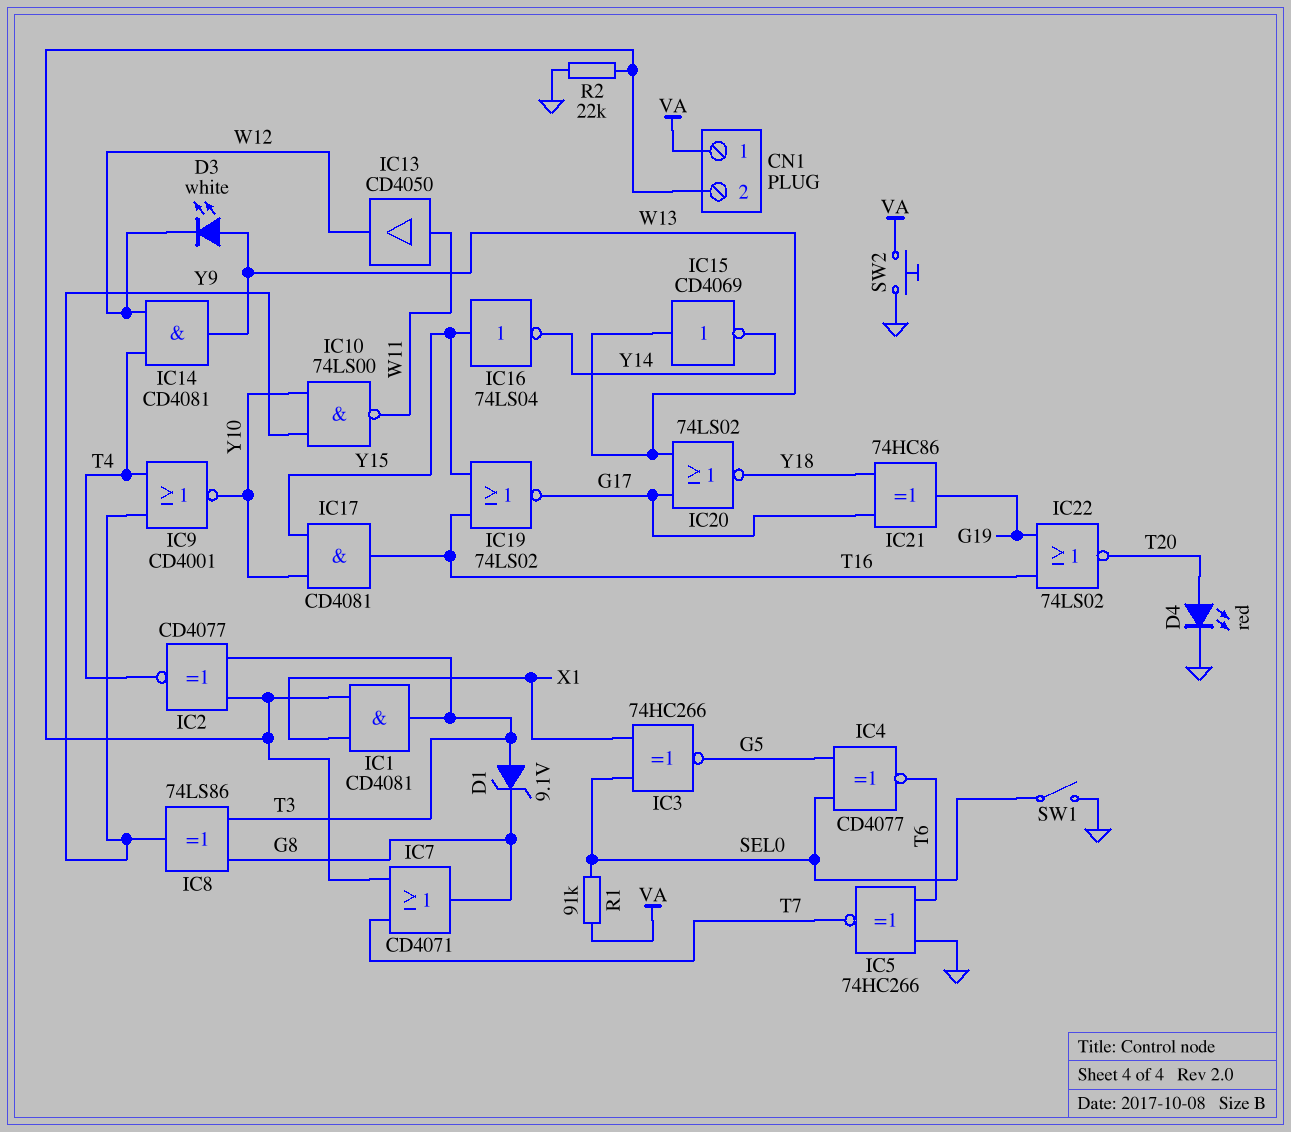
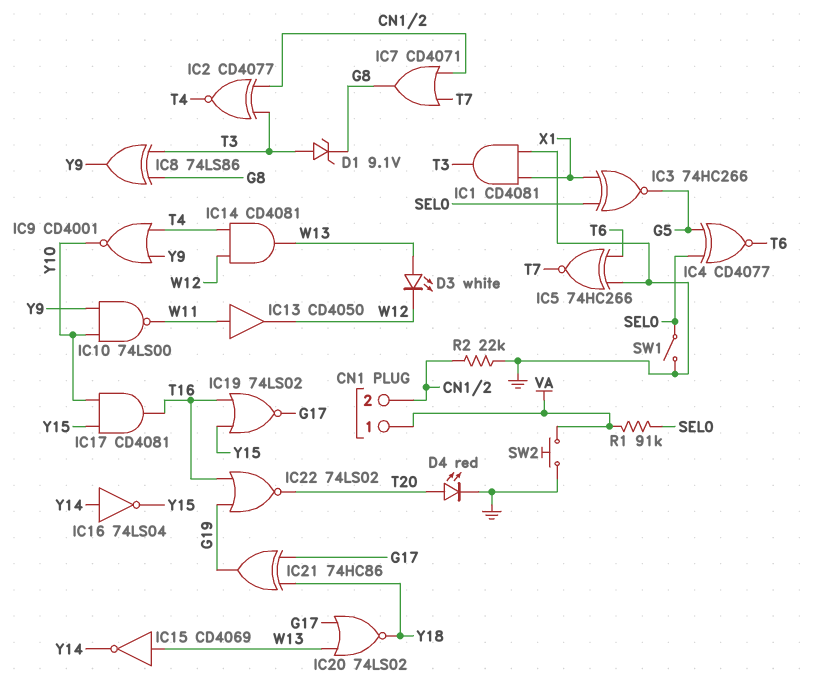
IC1: AND CD4081 (in CN1/2, in X1, out T3) -> AND CD4081 (in GND, in X1, out T3)
IC16: NOT 74LS04 (in Y15, out Y14) -> NOT 74LS04 (in Y14, out Y15)

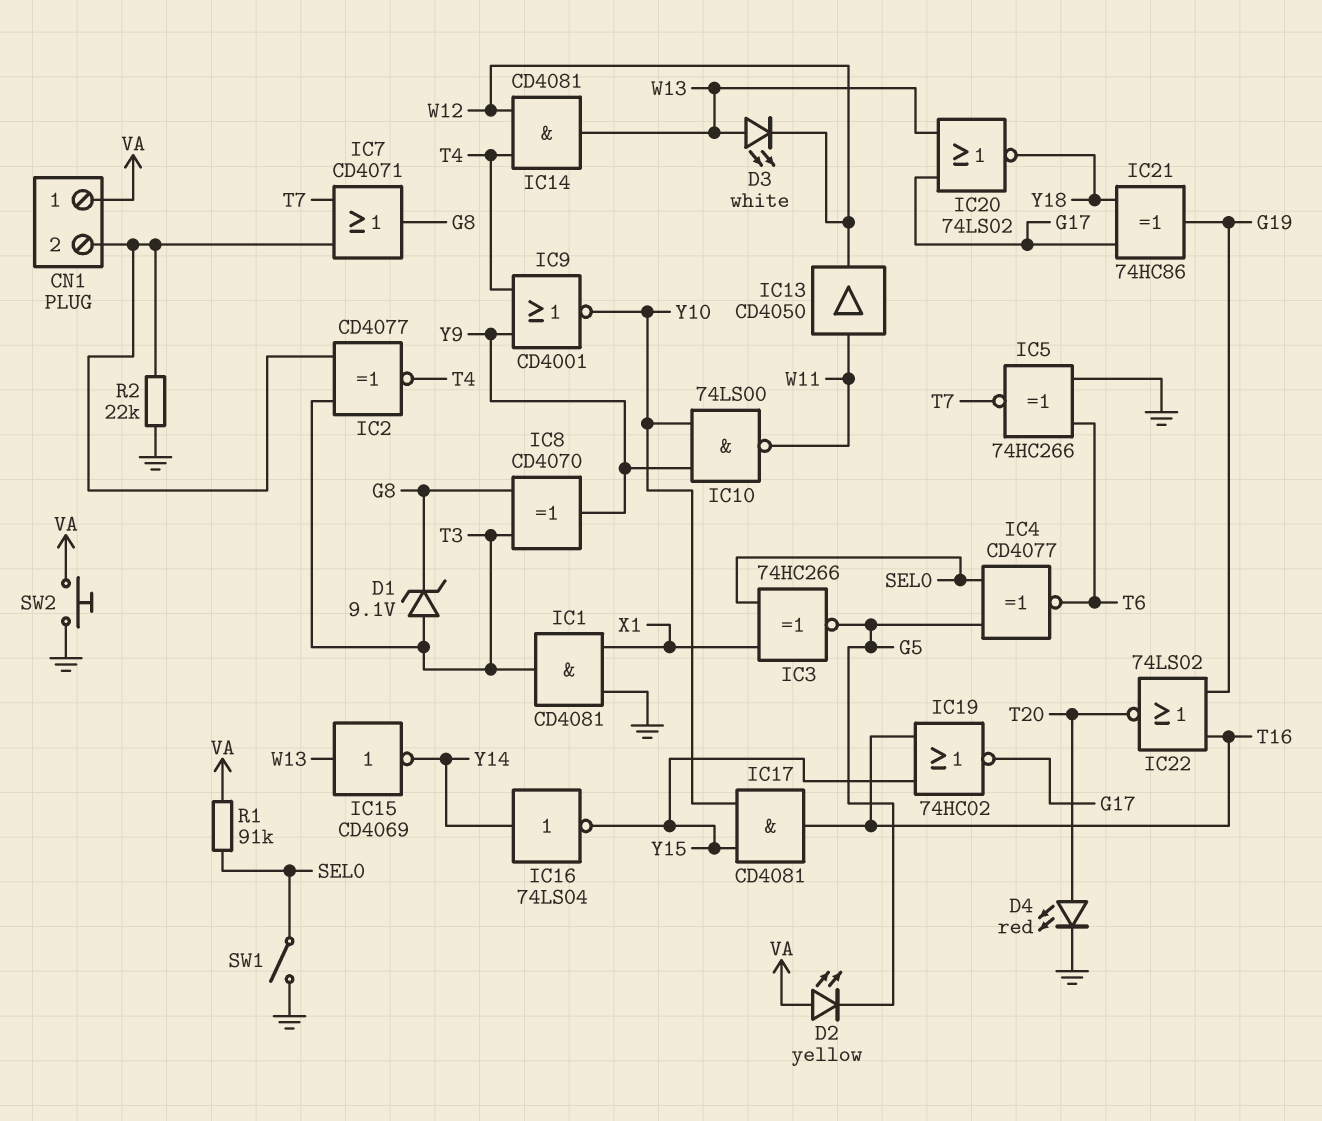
D2: none -> LED yellow (A VA, K G5)
IC8: XOR 74LS86 (in G8, in T3, out Y9) -> XOR CD4070 (in G8, in T3, out Y9)
IC19: NOR 74LS02 (in T16, in Y15, out G17) -> NOR 74HC02 (in T16, in Y15, out G17)

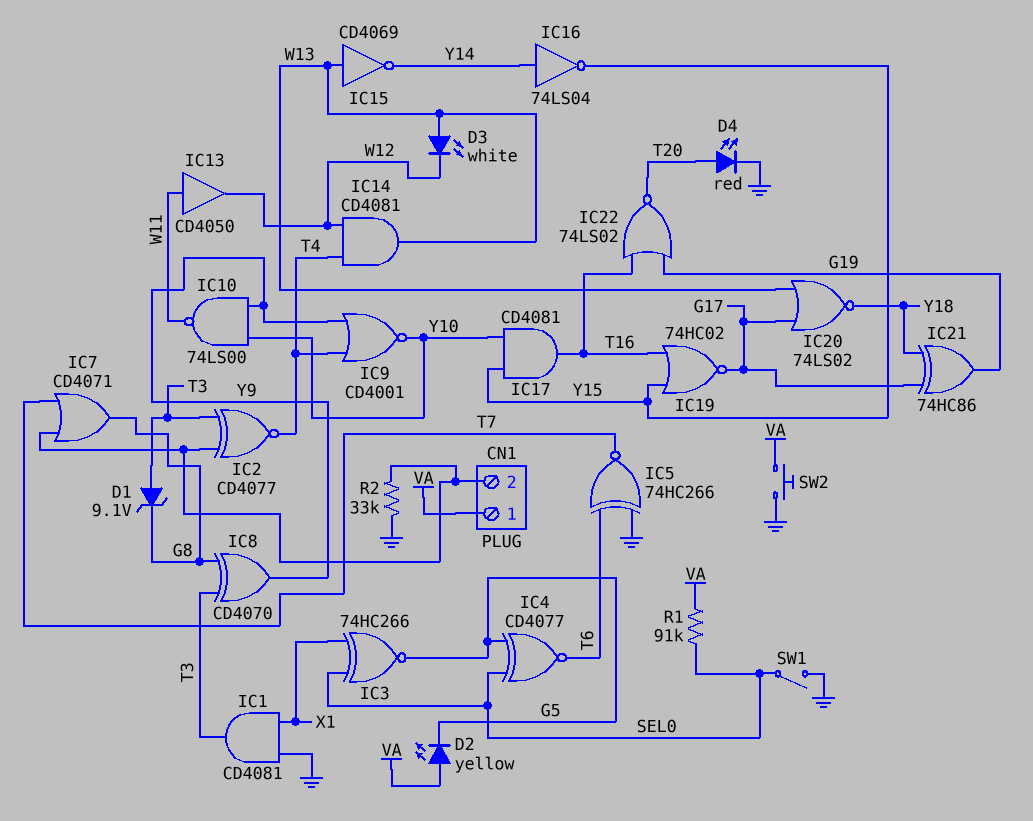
R2: 22k (CN1/2, GND) -> 33k (CN1/2, GND)

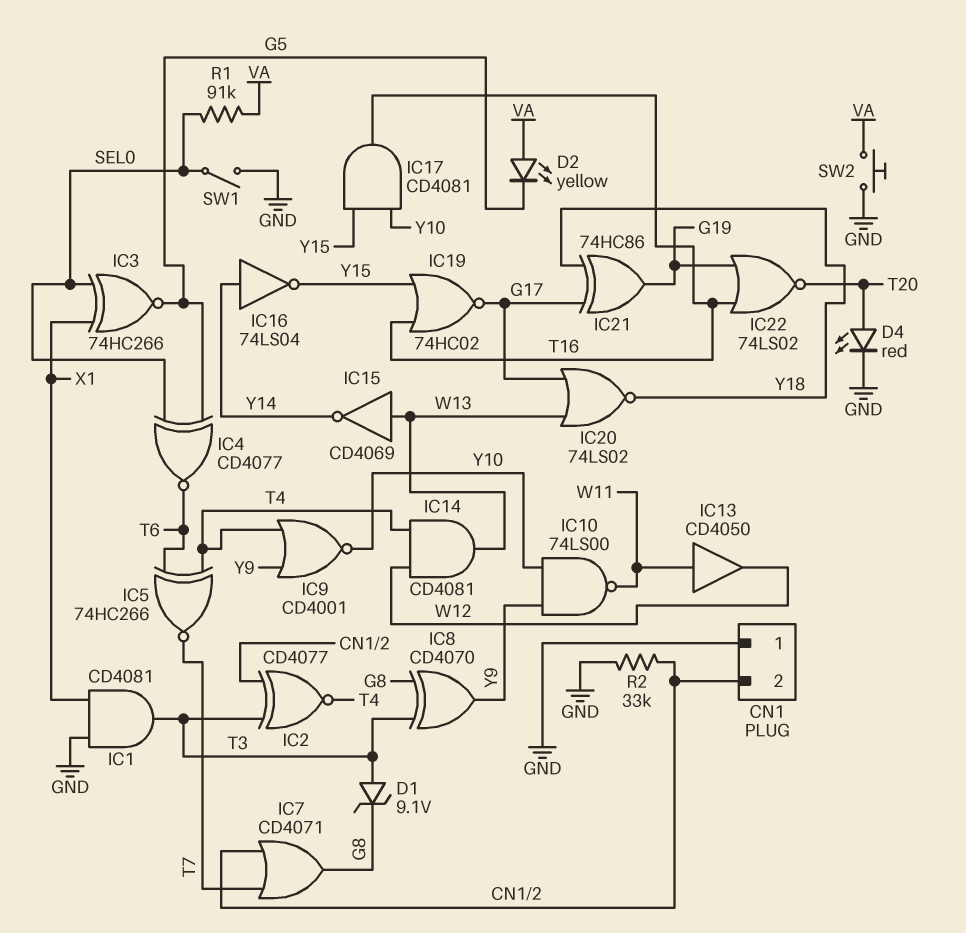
CN1 pin 1: VA -> GND
D3: LED white (A W13, K W12) -> none
IC5: XNOR 74HC266 (in GND, in T6, out T7) -> XNOR 74HC266 (in T4, in T6, out T7)

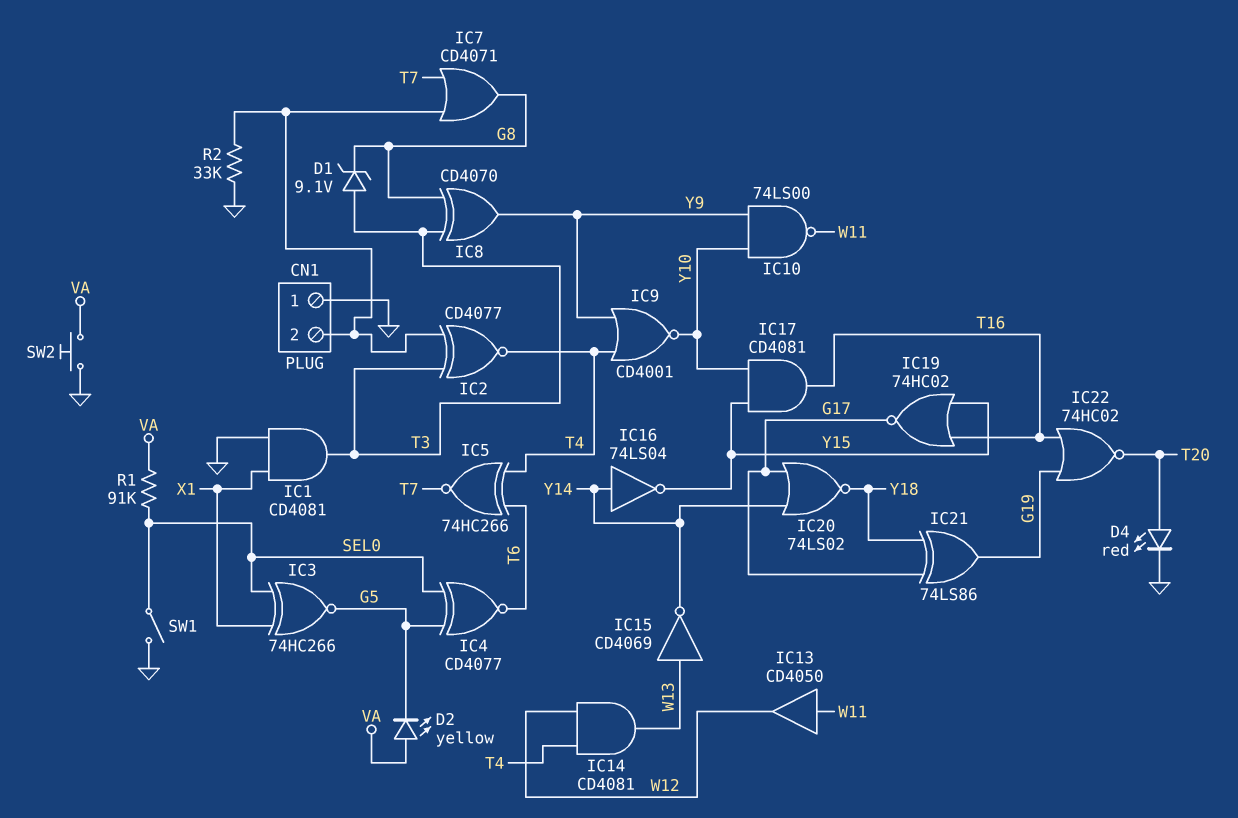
IC20: NOR 74LS02 (in G17, in W13, out Y18) -> NOR 74LS02 (in G17, in Y14, out Y18)
IC21: XOR 74HC86 (in G17, in Y18, out G19) -> XOR 74LS86 (in G17, in Y18, out G19)
IC22: NOR 74LS02 (in G19, in T16, out T20) -> NOR 74HC02 (in G19, in T16, out T20)

